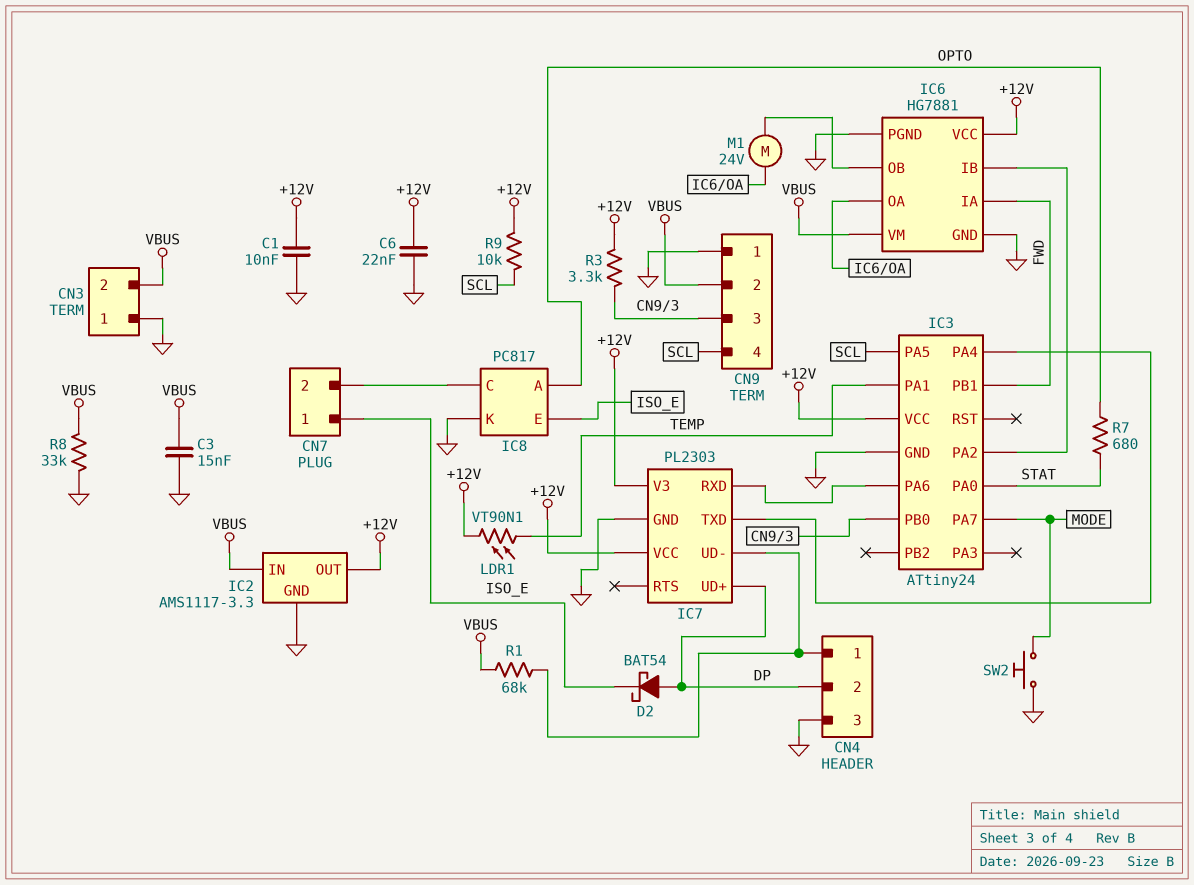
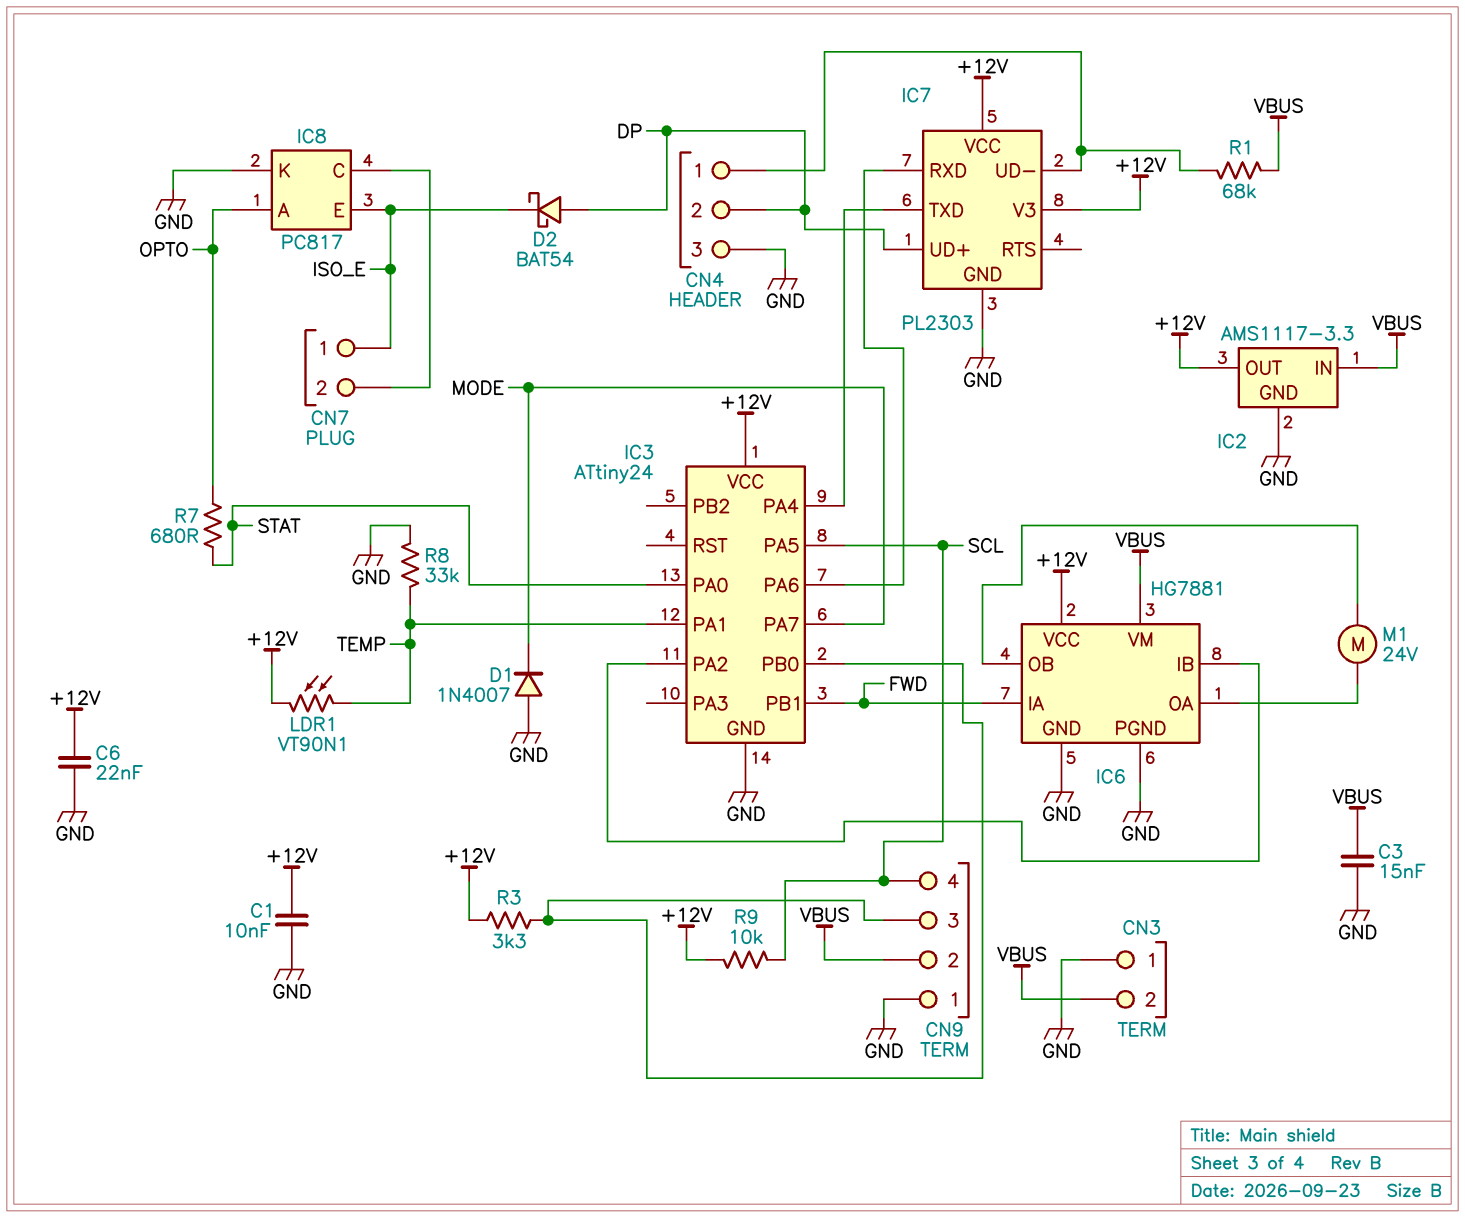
D1: none -> diode 1N4007 (A GND, K MODE)
R8: 33k (GND, VBUS) -> 33k (GND, TEMP)
SW2: button (GND, MODE) -> none

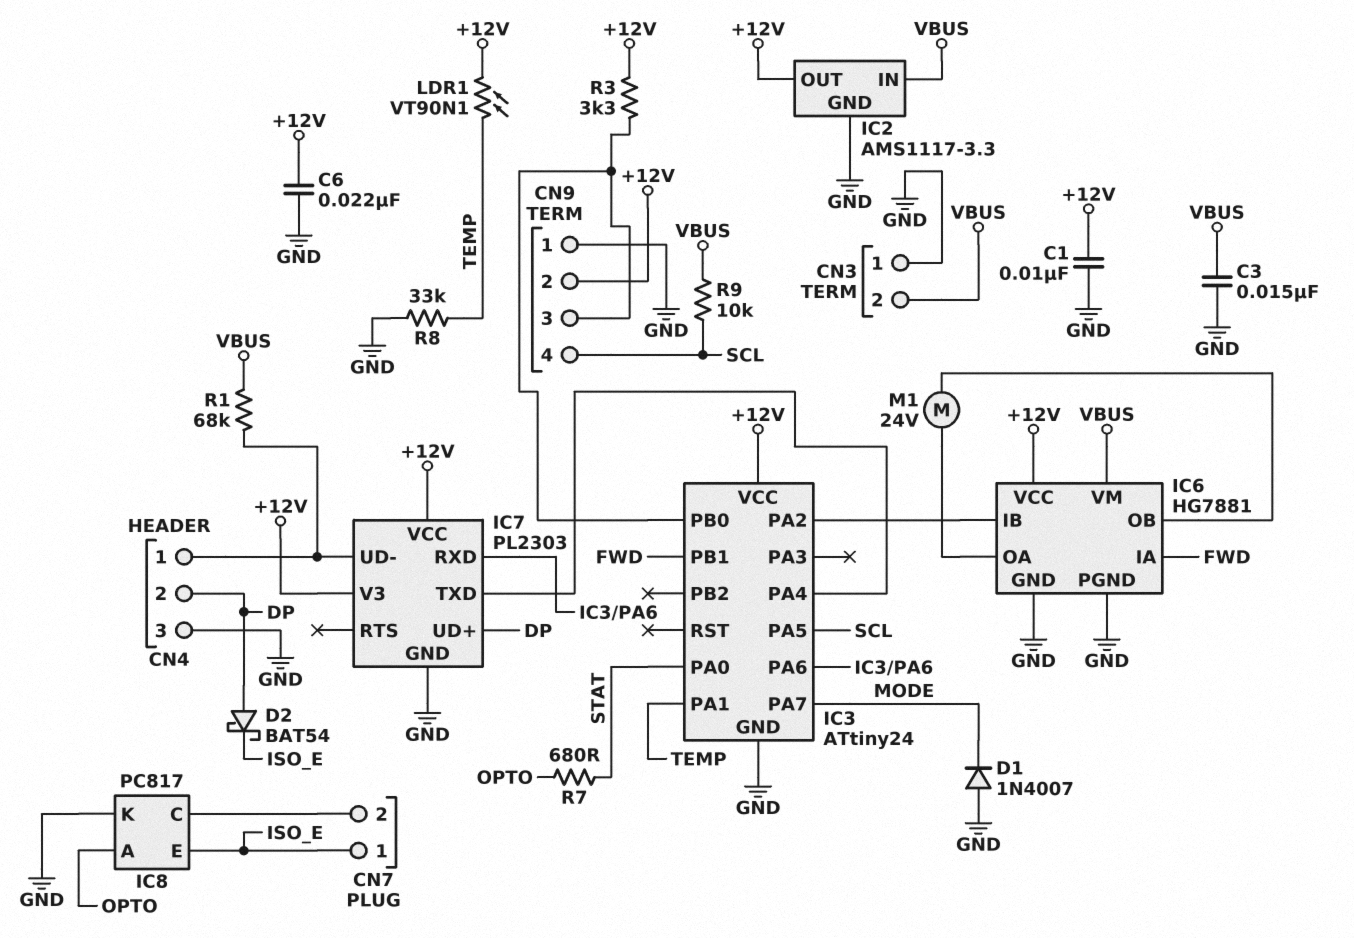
CN9 pin 2: VBUS -> +12V
R9: 10k (+12V, SCL) -> 10k (SCL, VBUS)

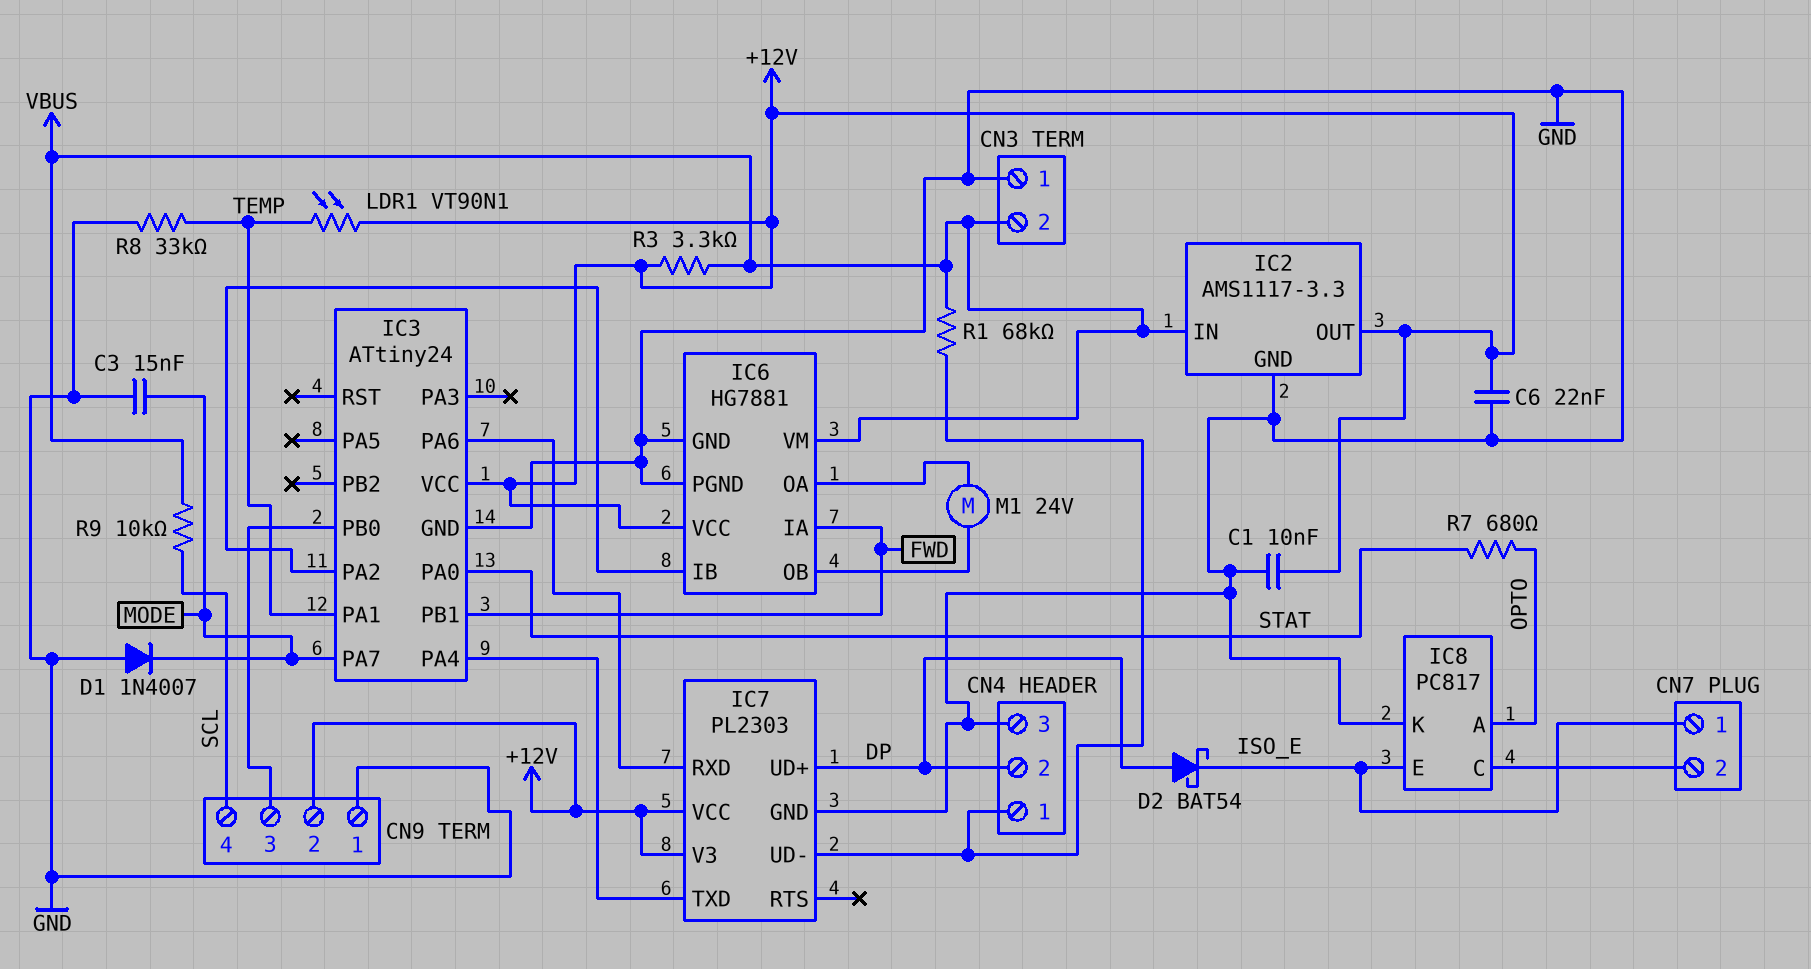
C3: 15nF (GND, VBUS) -> 15nF (GND, MODE)
IC3 pin PA5: SCL -> none
R3: 3.3k (+12V, CN9/3) -> 3.3k (+12V, VBUS)

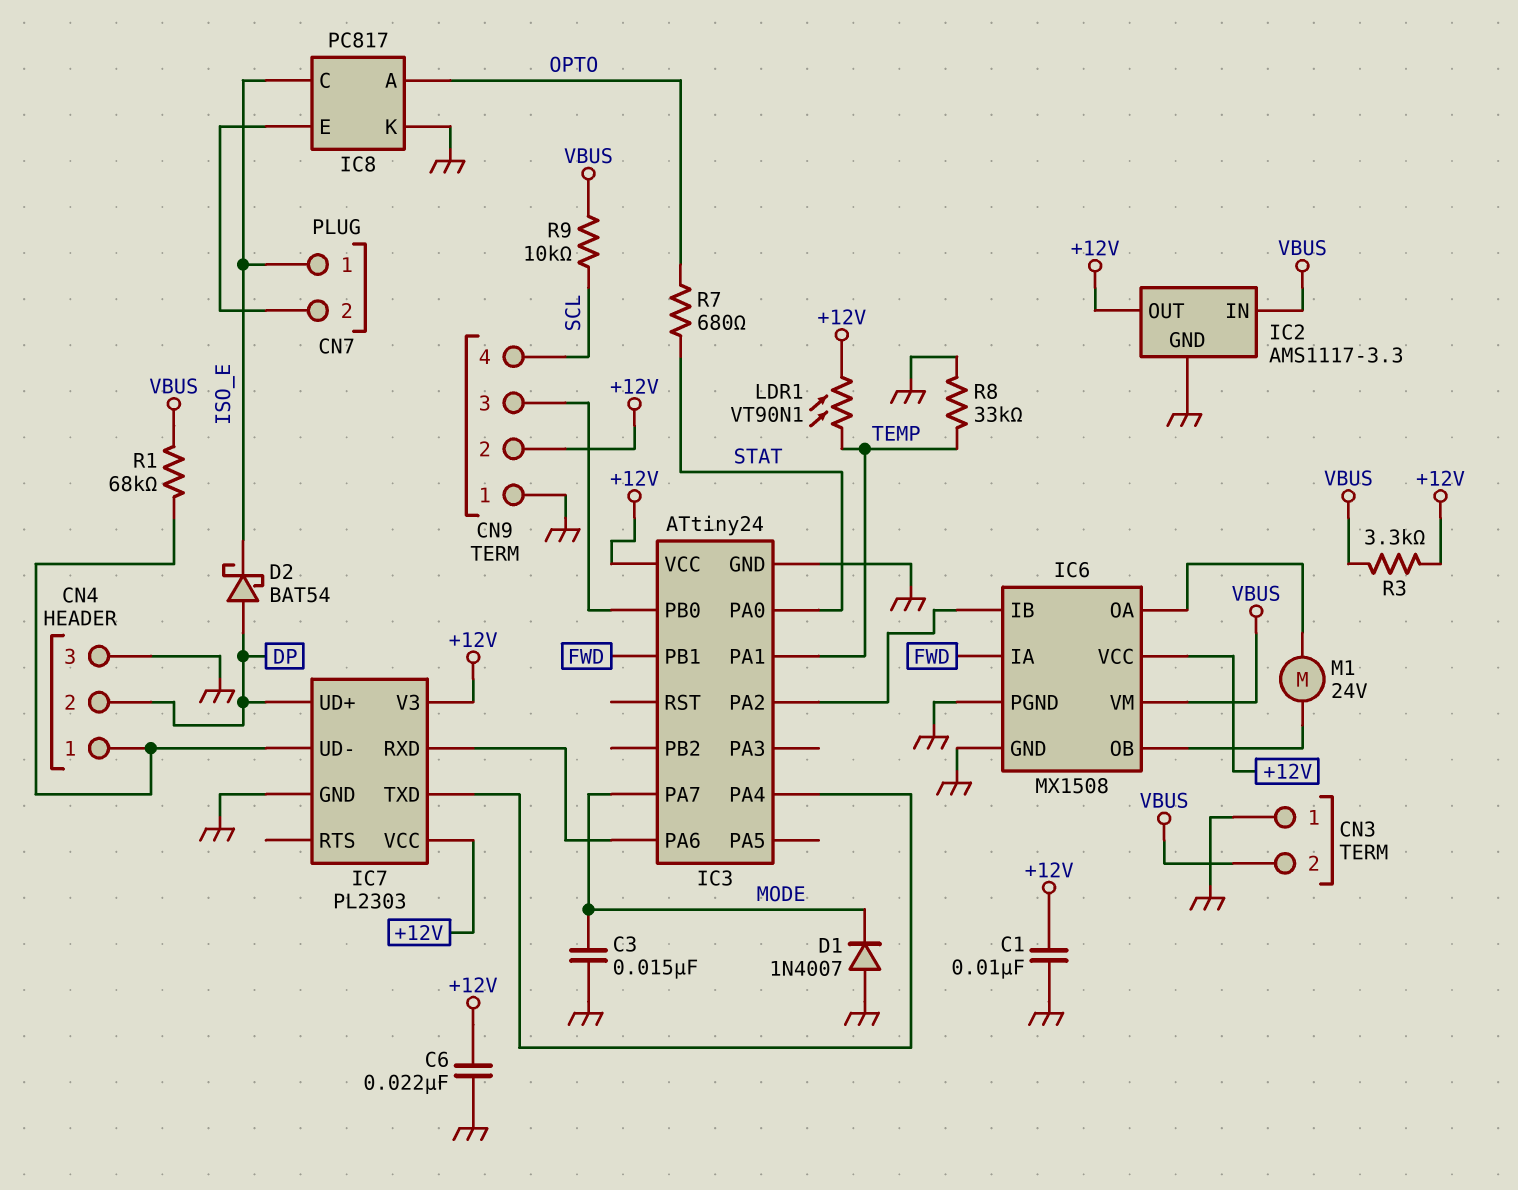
IC6: HG7881 -> MX1508
IC8 pin C: CN7/2 -> ISO_E
IC8 pin E: ISO_E -> CN7/2

